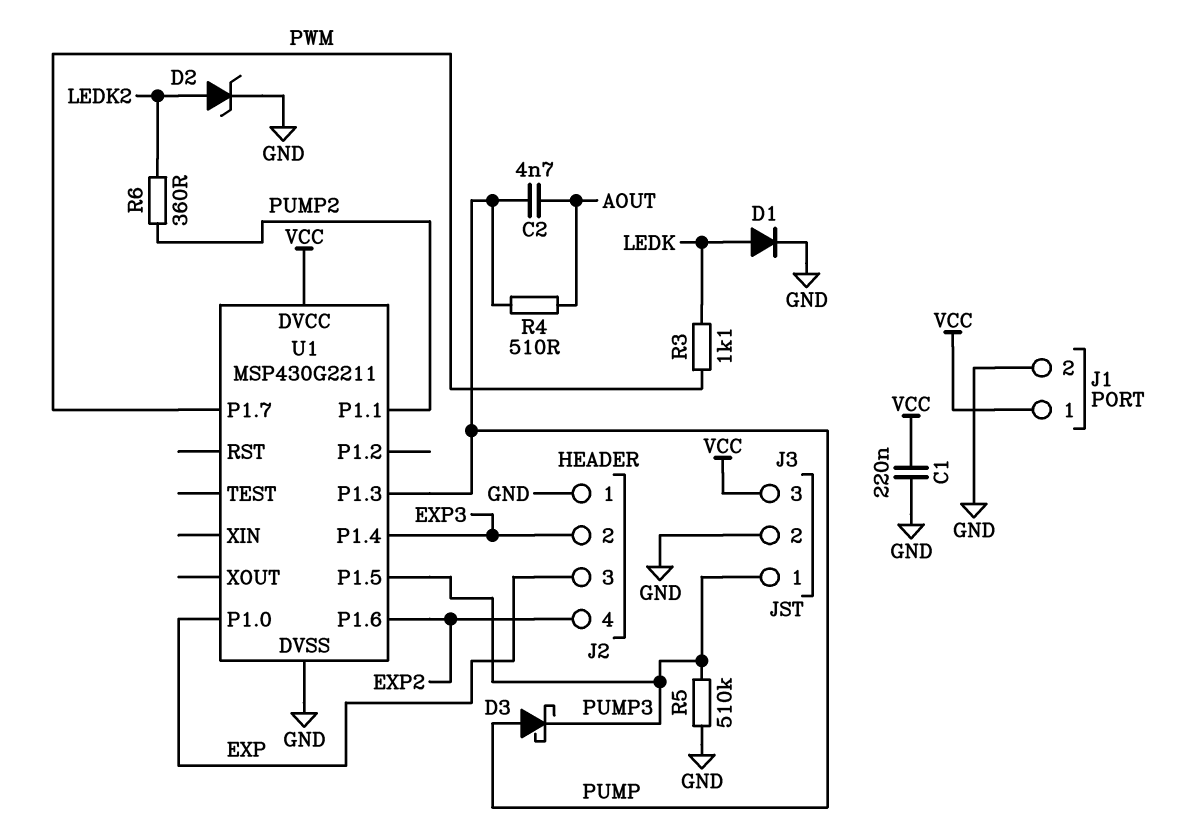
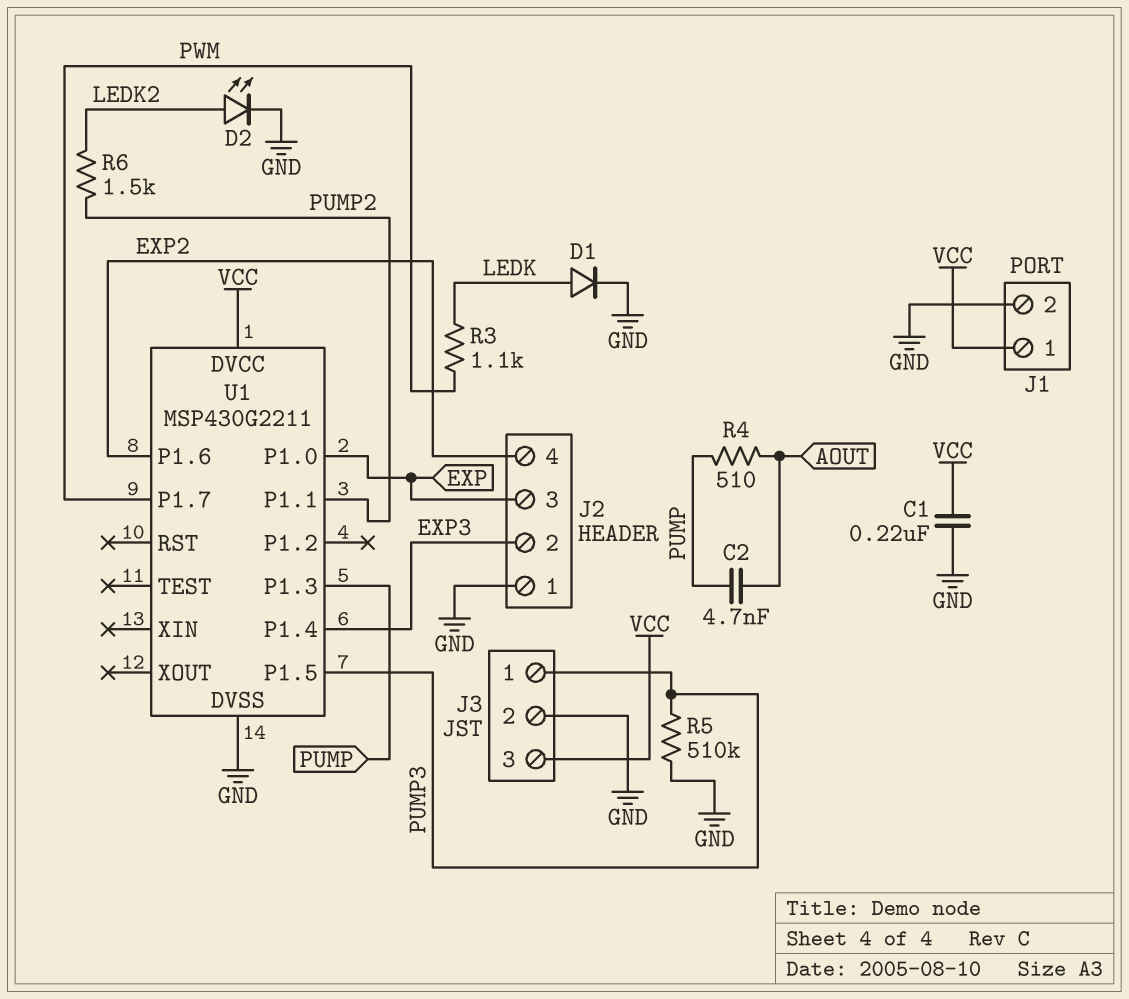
D2: zener (A LEDK2, K GND) -> LED (A LEDK2, K GND)
D3: schottky (A PUMP, K PUMP3) -> none
R6: 360 (LEDK2, PUMP2) -> 1.5k (LEDK2, PUMP2)

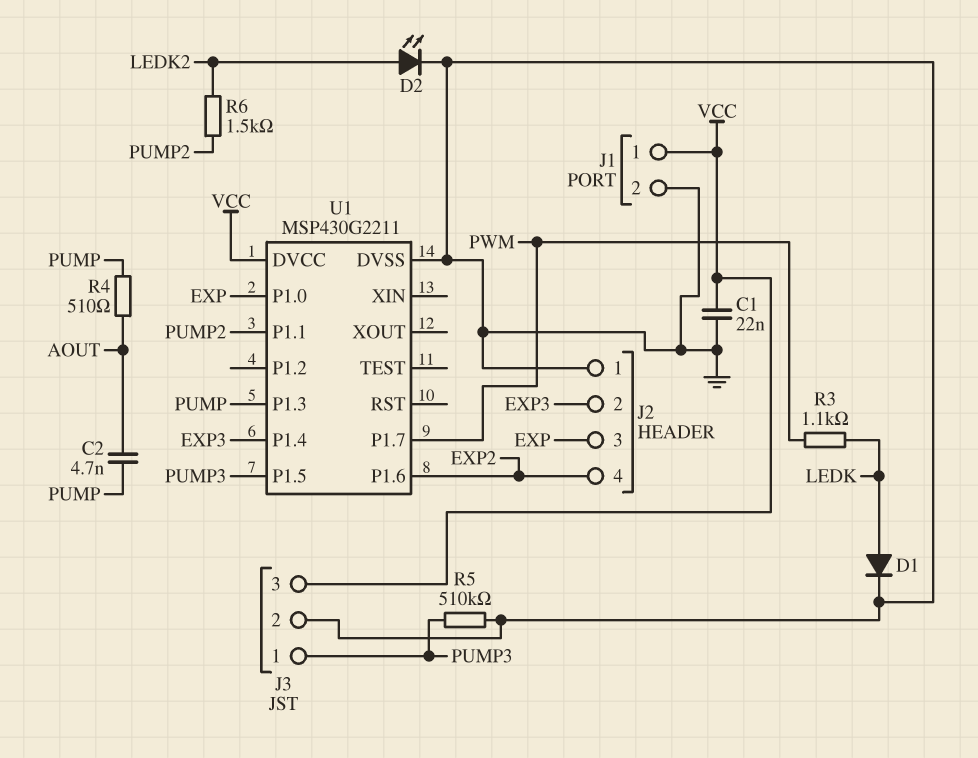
C1: 220nF (GND, VCC) -> 22nF (GND, VCC)

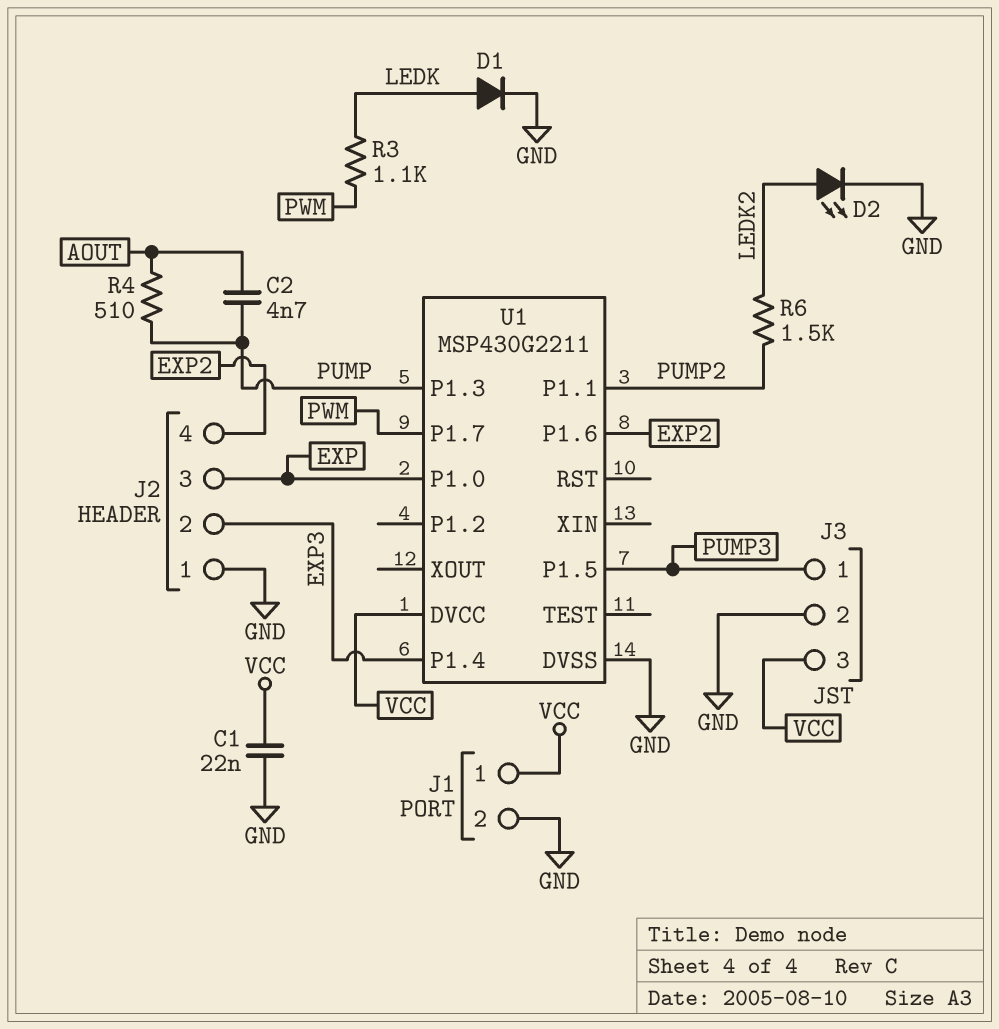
R5: 510k (GND, PUMP3) -> none

